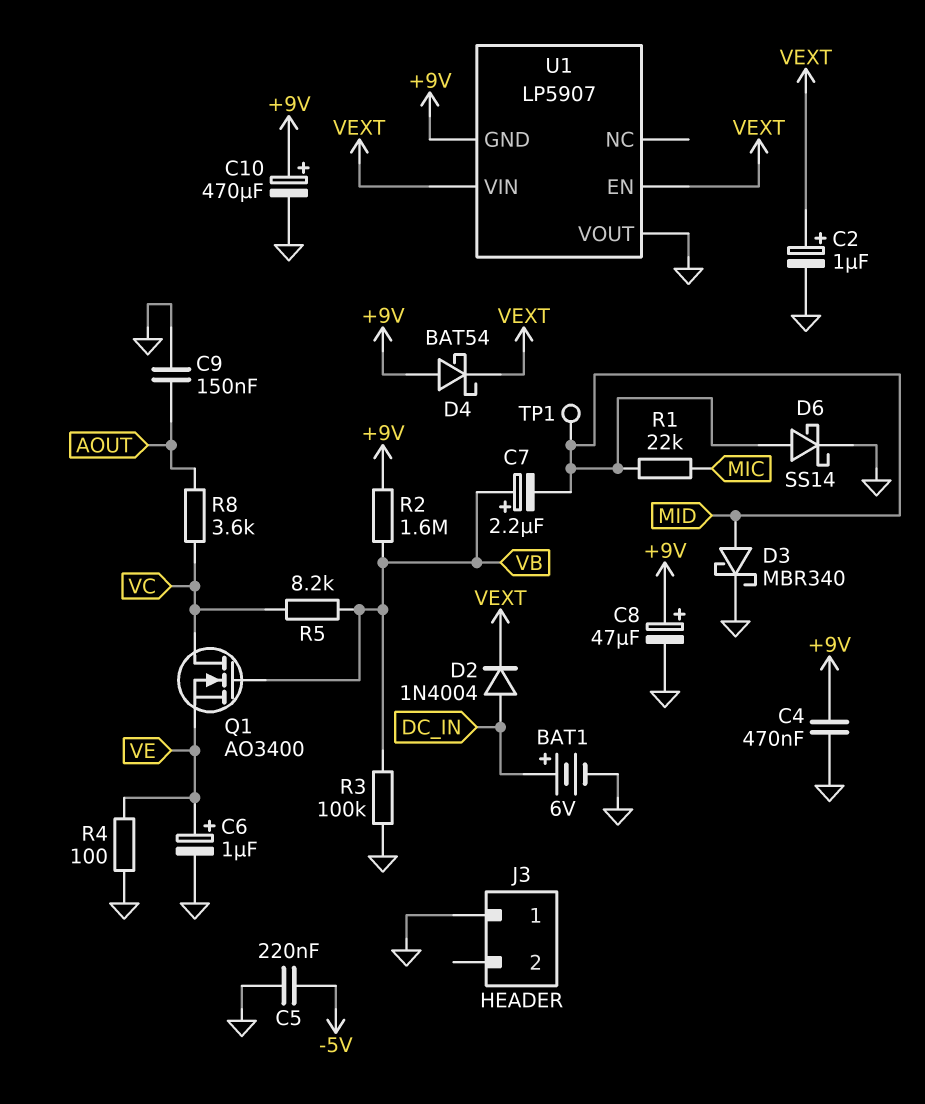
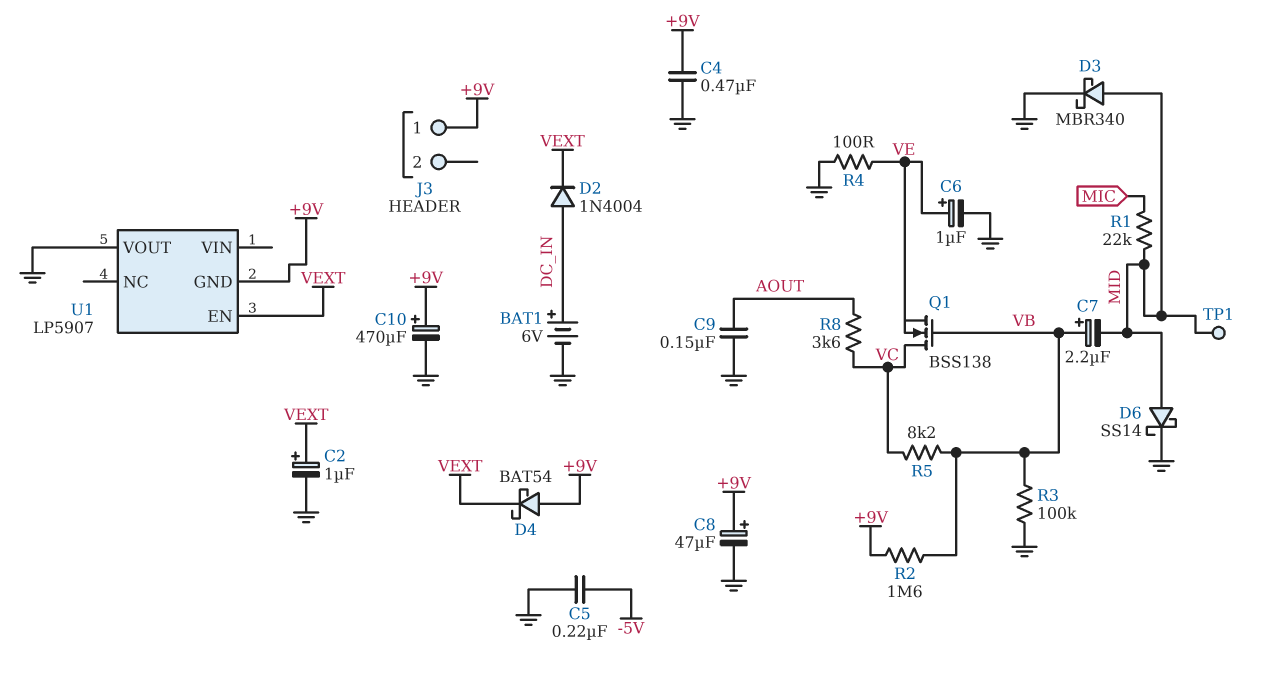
J3 pin 1: GND -> +9V
Q1: NMOS AO3400 (G VB, D VC, S VE) -> NMOS BSS138 (G VB, D VC, S VE)
U1 pin VIN: VEXT -> none

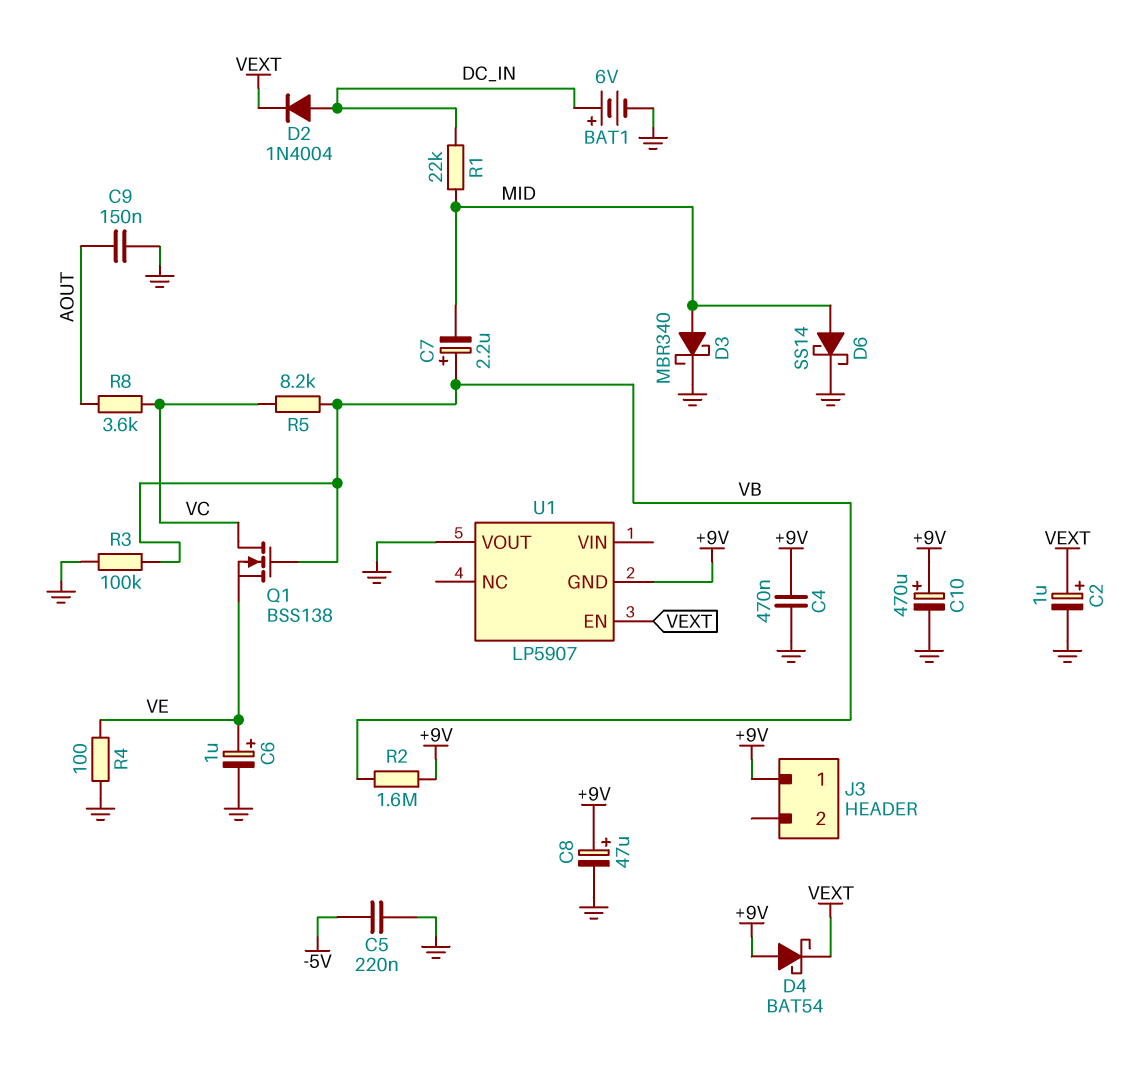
R1: 22k (MIC, MID) -> 22k (DC_IN, MID)
TP1: test point (MID) -> none

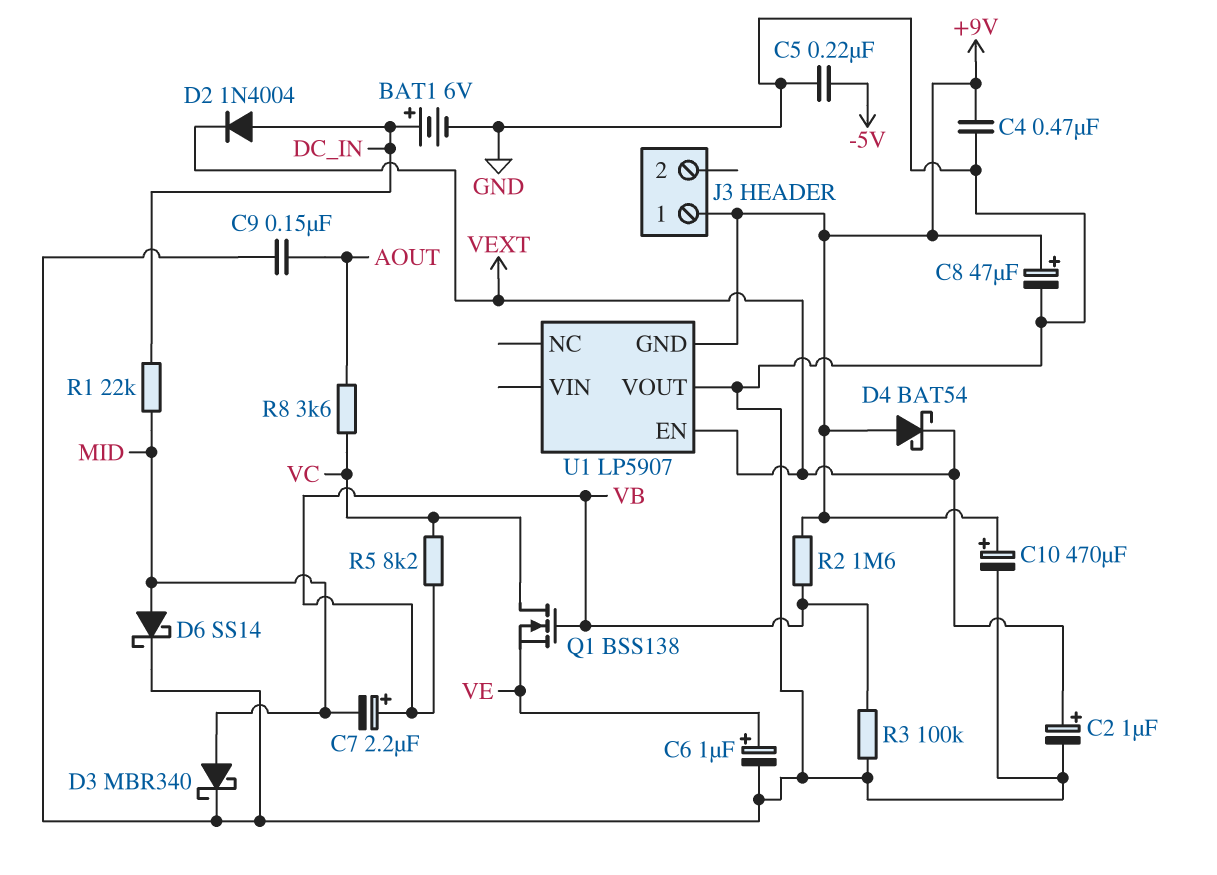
R4: 100 (GND, VE) -> none

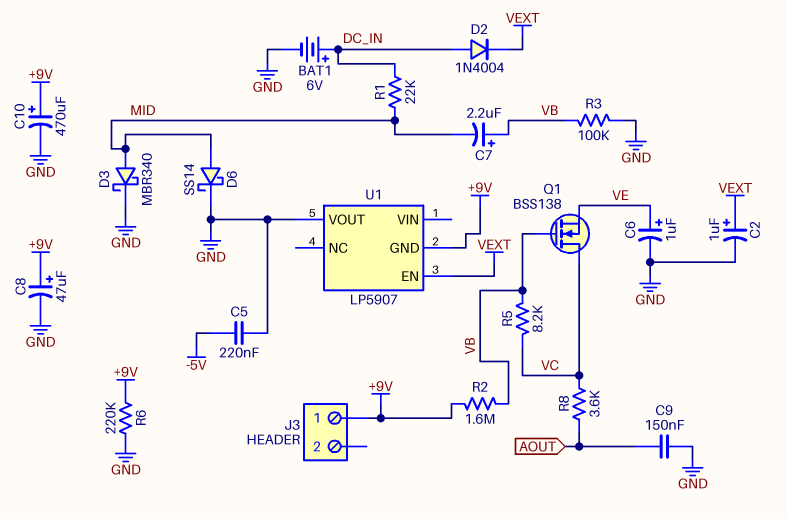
C4: 470nF (+9V, GND) -> none
D4: schottky BAT54 (A +9V, K VEXT) -> none
R6: none -> 220k (+9V, GND)

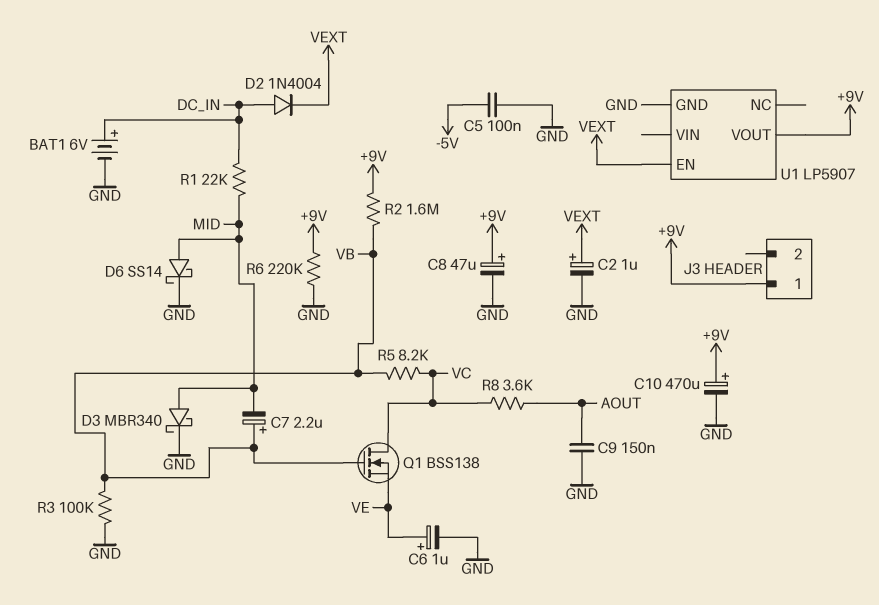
C5: 220nF (-5V, GND) -> 100nF (-5V, GND)
U1 pin GND: +9V -> GND
U1 pin VOUT: GND -> +9V

